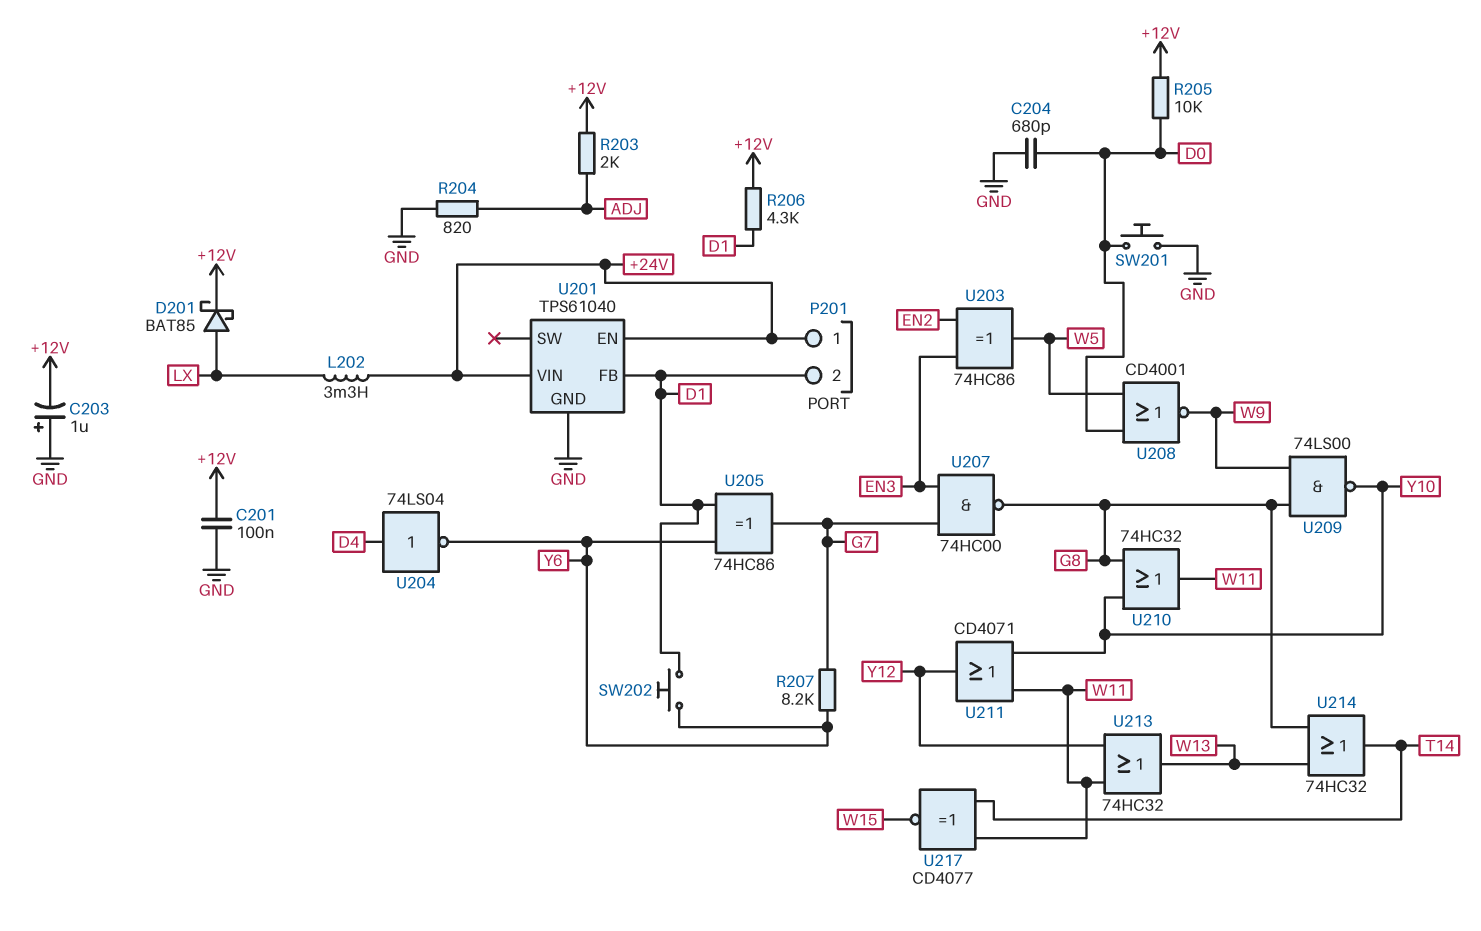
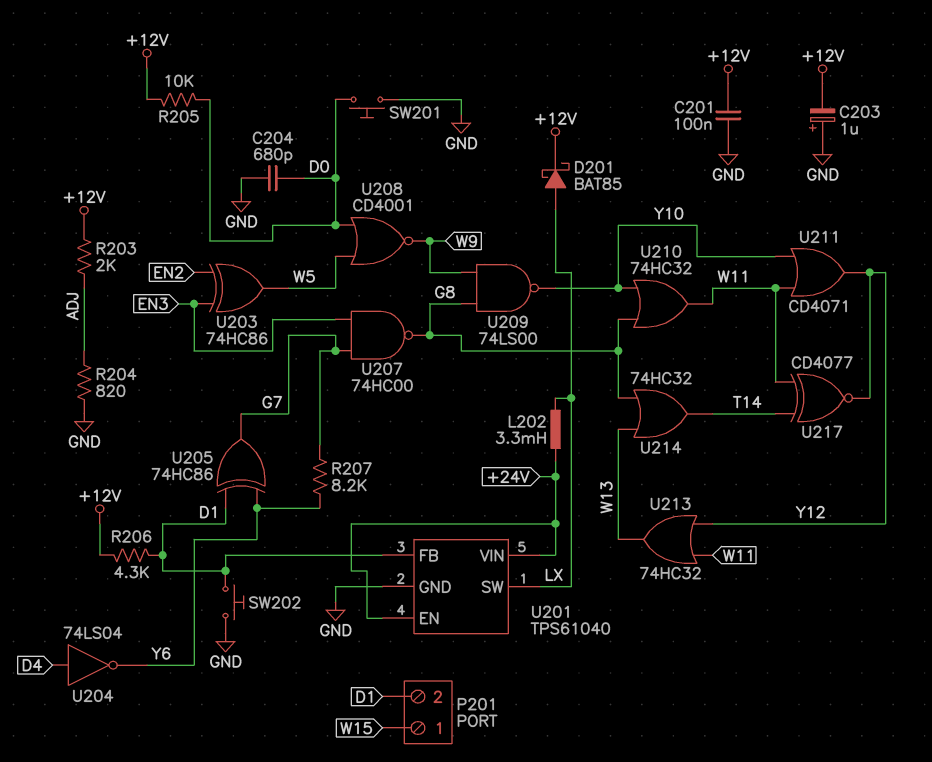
P201 pin 1: +24V -> W15
SW202: button (D1, Y6) -> button (D1, GND)
U201 pin SW: none -> LX
U217: XNOR CD4077 (in T14, in W11, out W15) -> XNOR CD4077 (in T14, in W11, out Y12)

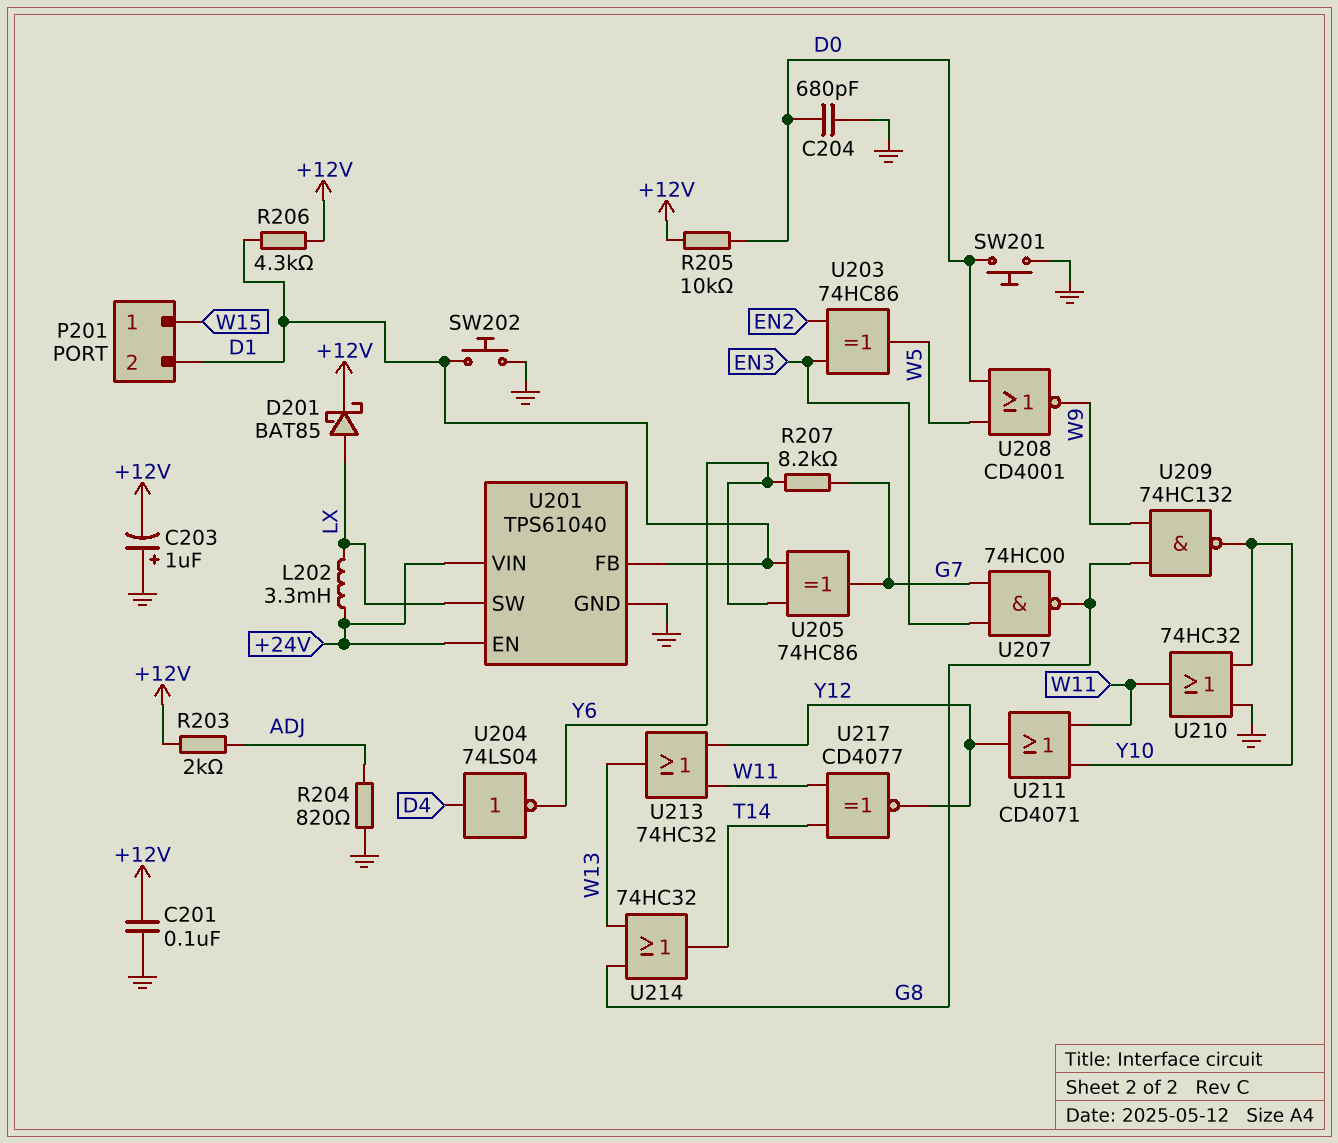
U209: NAND 74LS00 (in G8, in W9, out Y10) -> NAND 74HC132 (in G8, in W9, out Y10)
U210: OR 74HC32 (in G8, in Y10, out W11) -> OR 74HC32 (in GND, in Y10, out W11)

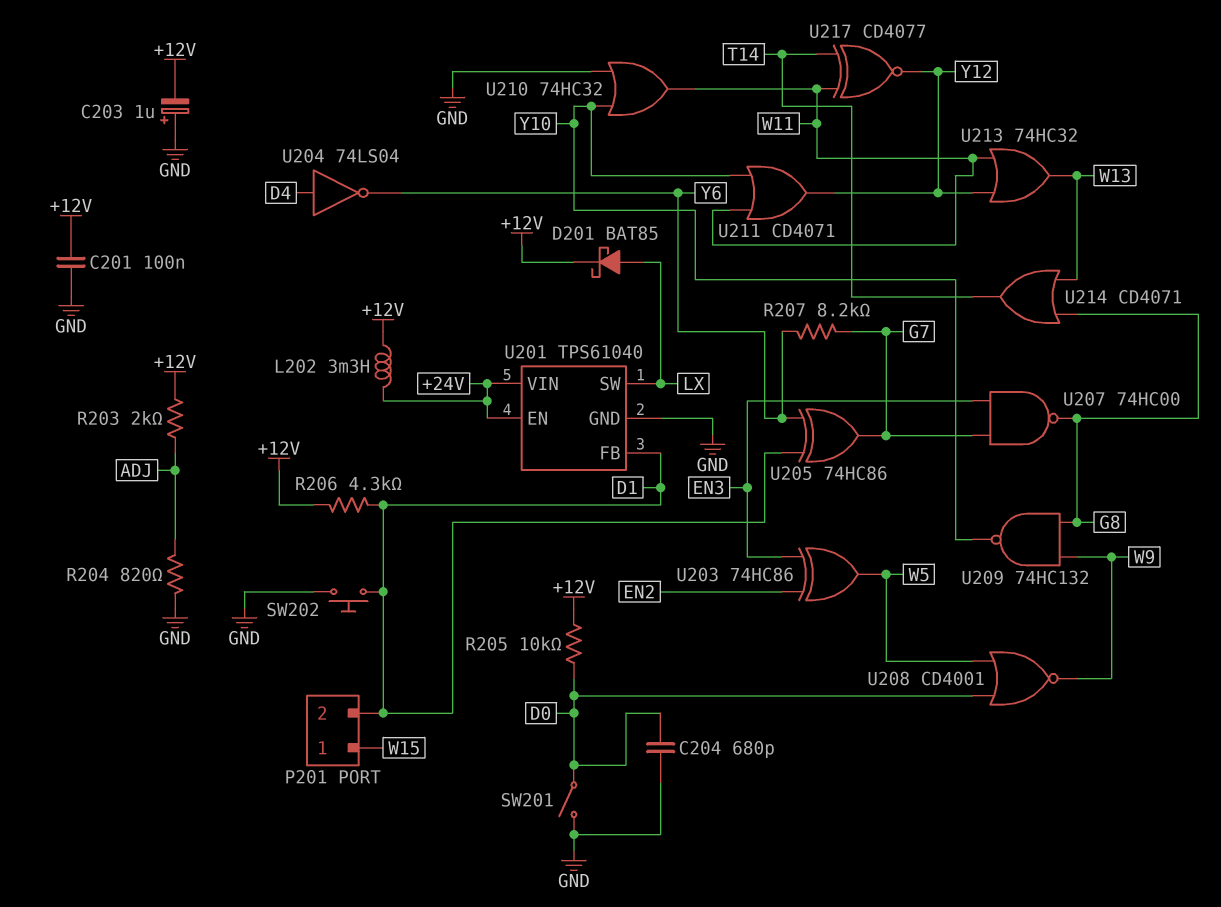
L202: 3.3mH (+24V, LX) -> 3.3mH (+12V, +24V)
SW201: button (D0, GND) -> switch (D0, GND)
U214: OR 74HC32 (in G8, in W13, out T14) -> OR CD4071 (in G8, in W13, out T14)

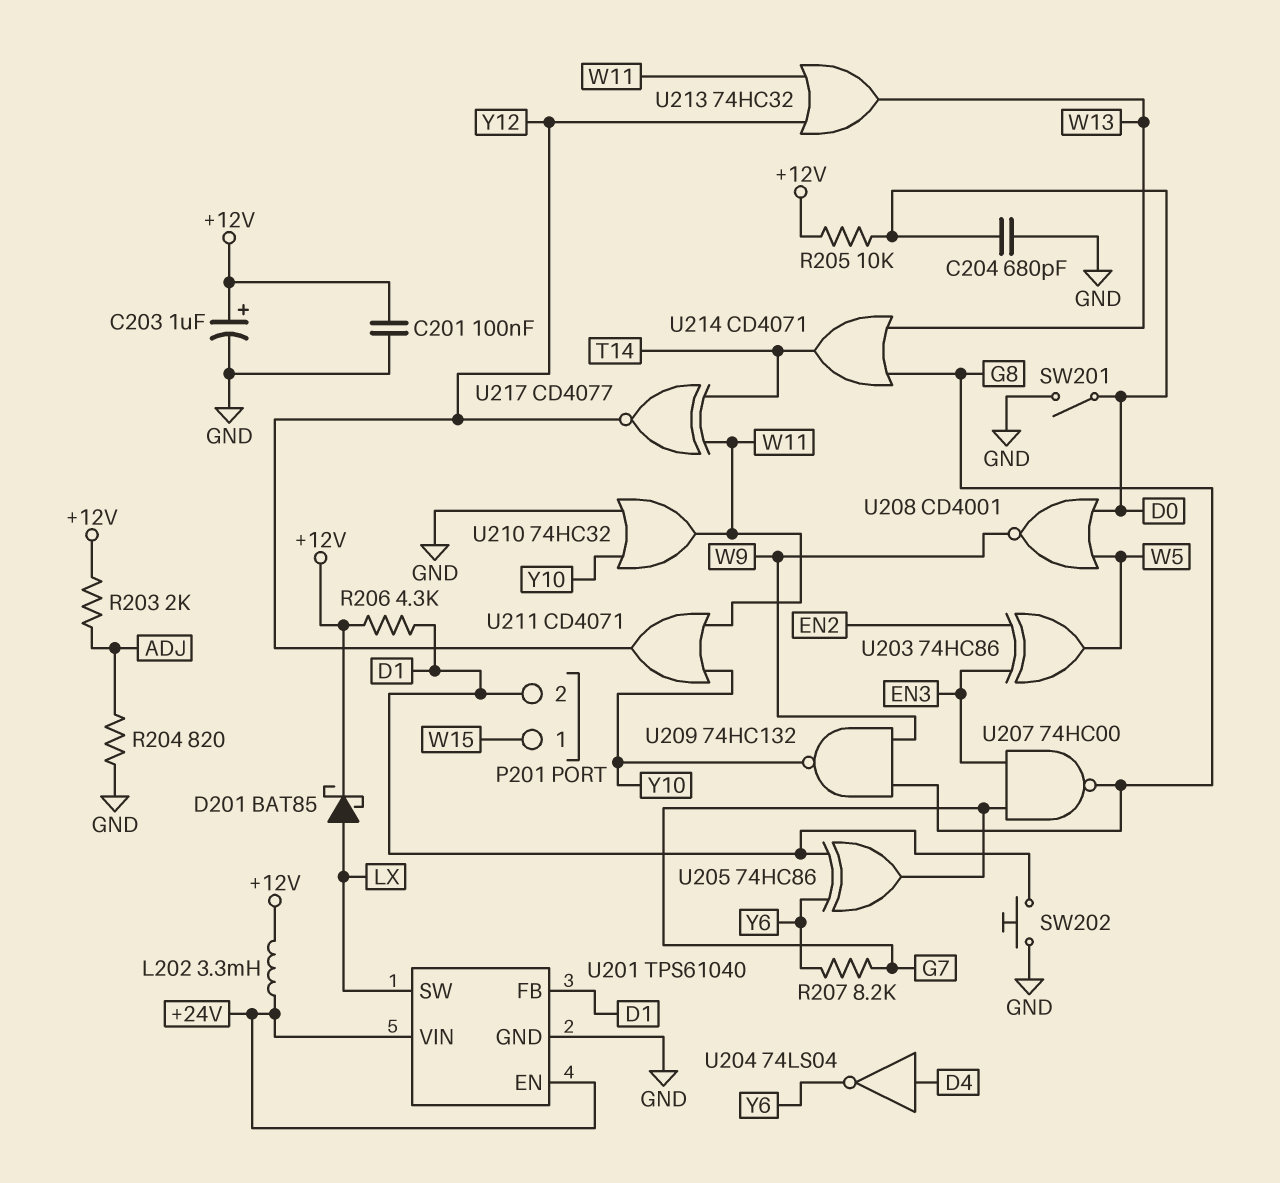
C203: 1uF (plus GND, minus +12V) -> 1uF (plus +12V, minus GND)

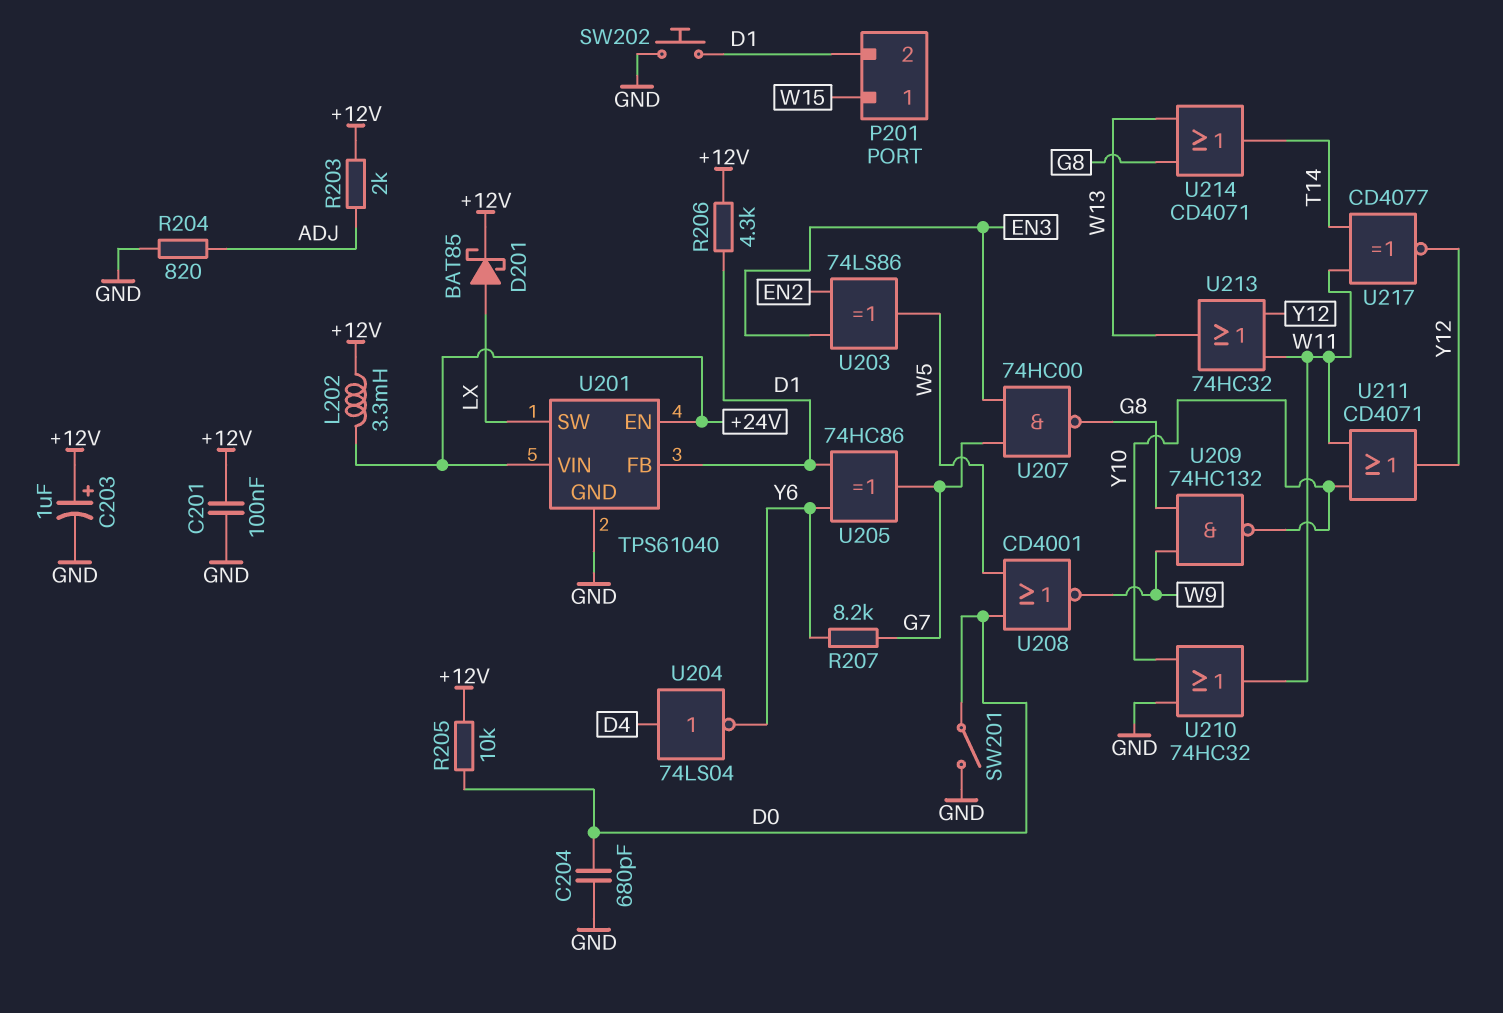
U203: XOR 74HC86 (in EN2, in EN3, out W5) -> XOR 74LS86 (in EN2, in EN3, out W5)

